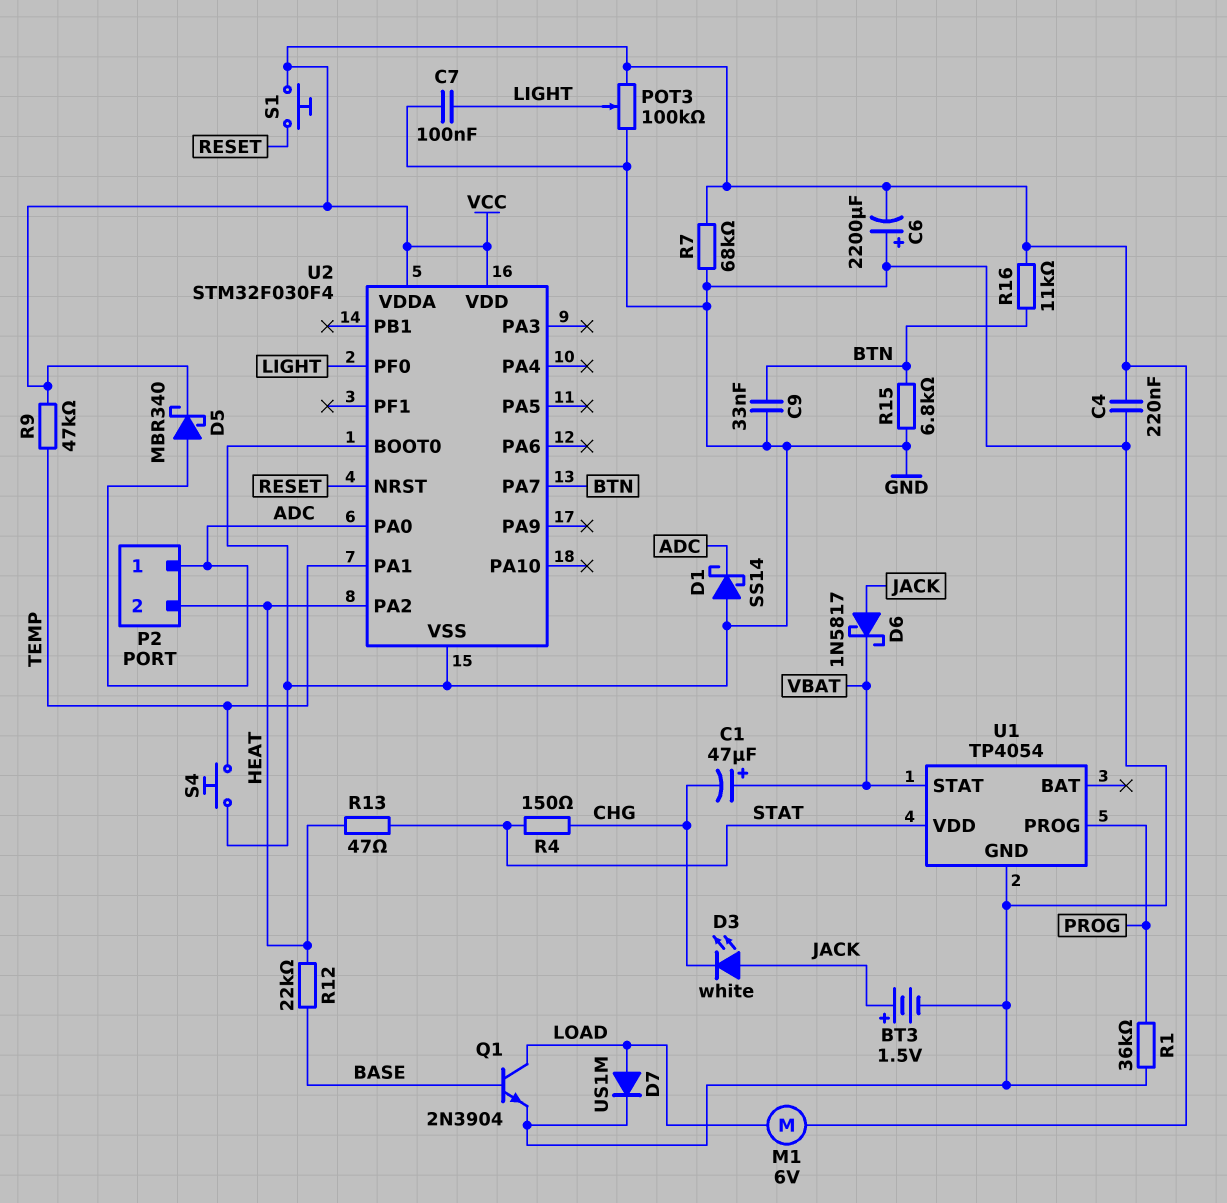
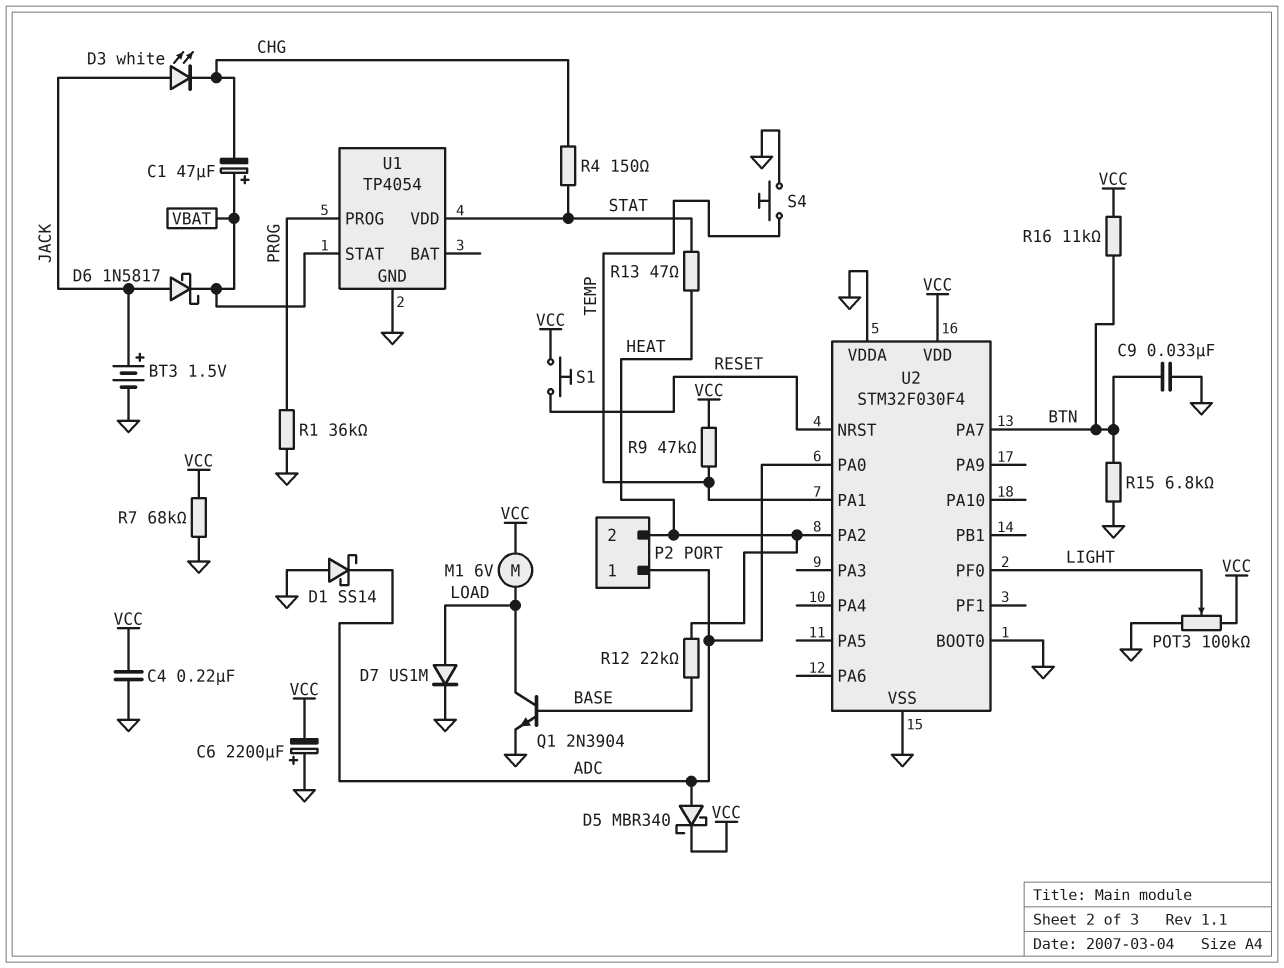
C7: 100nF (GND, LIGHT) -> none
U2 pin VDDA: VCC -> GND

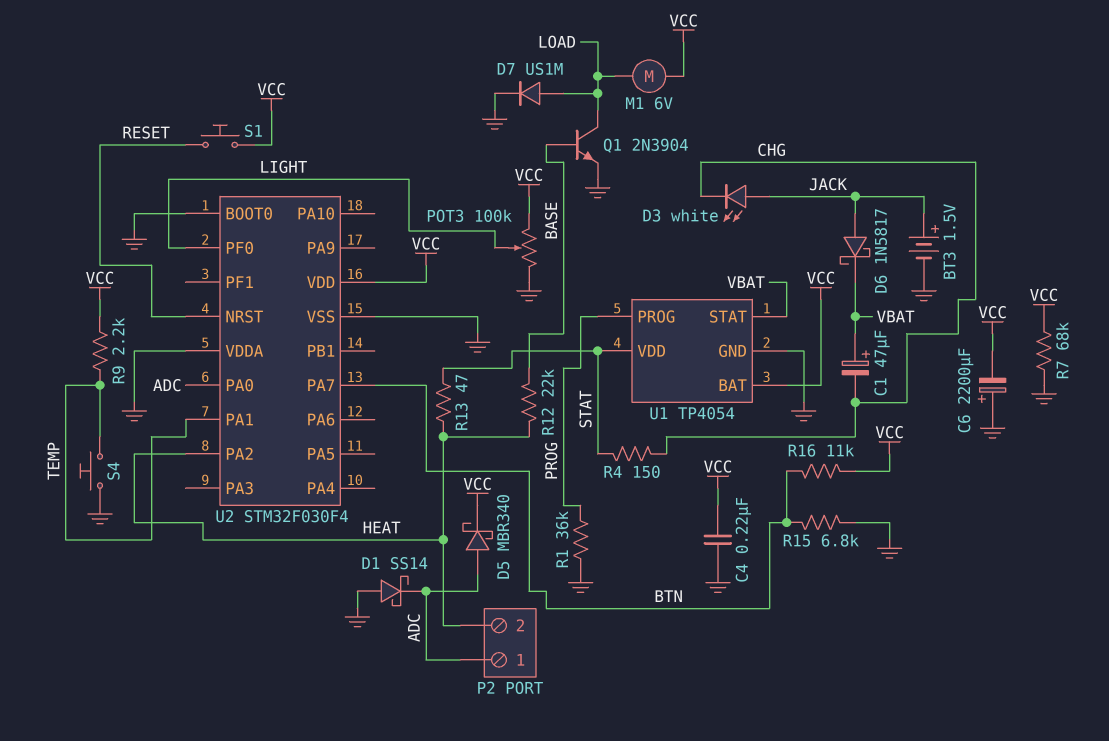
C9: 33nF (BTN, GND) -> none
R9: 47k (TEMP, VCC) -> 2.2k (TEMP, VCC)
U1 pin BAT: none -> VCC

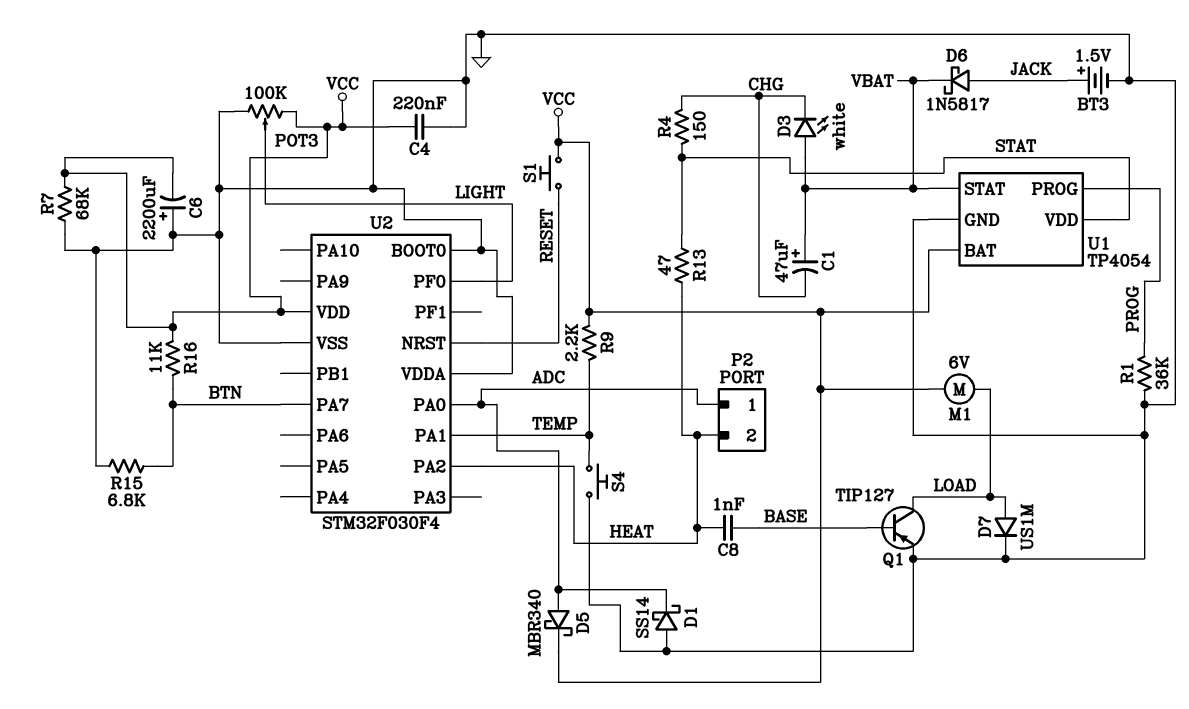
C8: none -> 1nF (BASE, HEAT)
D3: LED white (A JACK, K CHG) -> LED white (A VBAT, K CHG)
Q1: NPN 2N3904 (B BASE, C LOAD, E GND) -> PNP TIP127 (B BASE, C LOAD, E GND)
R12: 22k (BASE, HEAT) -> none

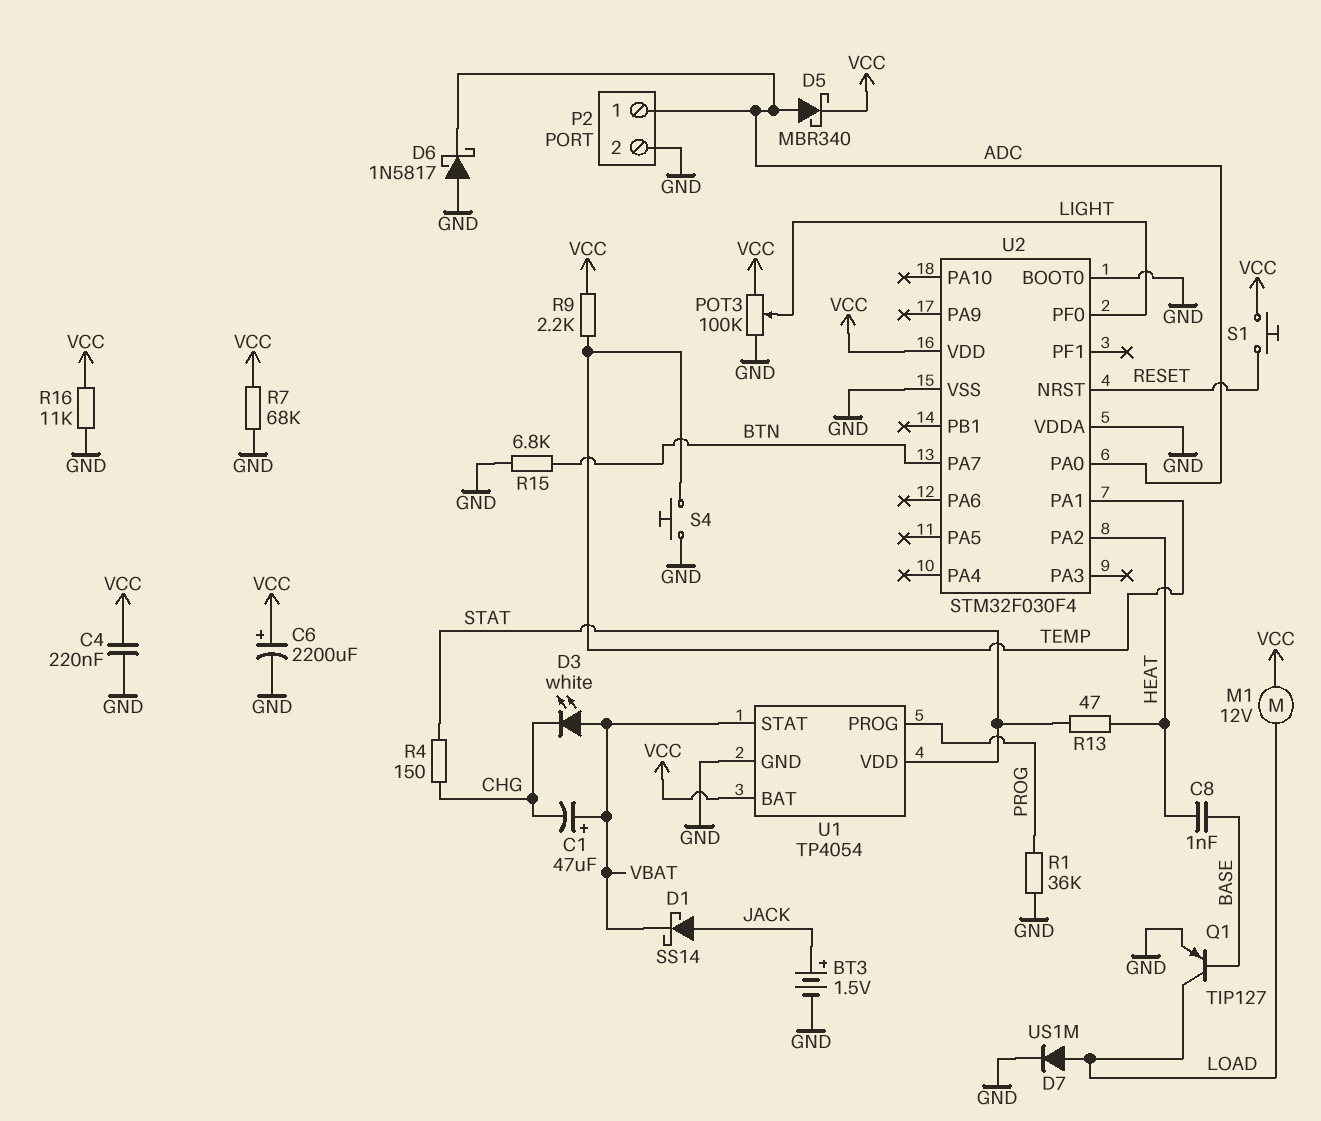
C6: 2200uF (plus GND, minus VCC) -> 2200uF (plus VCC, minus GND)
D1: schottky SS14 (A GND, K ADC) -> schottky SS14 (A JACK, K VBAT)
D6: schottky 1N5817 (A JACK, K VBAT) -> schottky 1N5817 (A GND, K ADC)
M1: motor 6V (LOAD, VCC) -> motor 12V (LOAD, VCC)
P2 pin 2: HEAT -> GND
R16: 11k (BTN, VCC) -> 11k (GND, VCC)

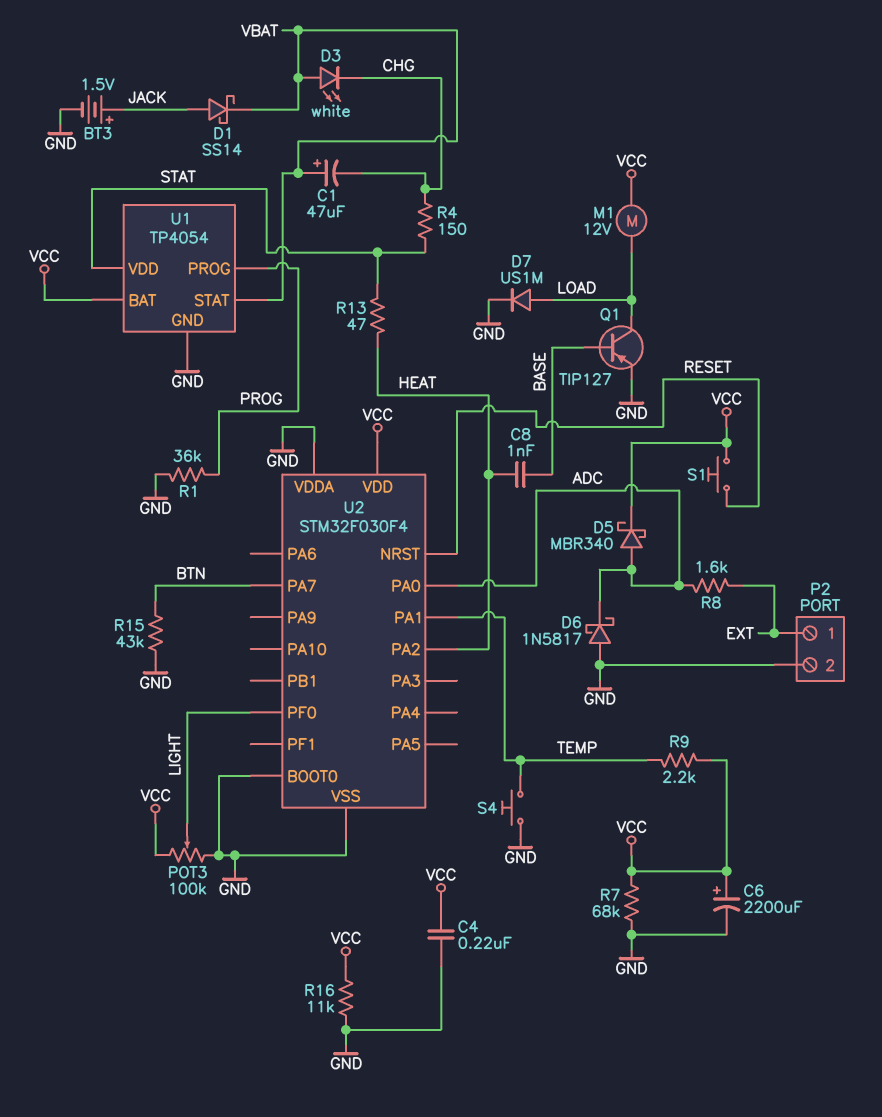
P2 pin 1: ADC -> EXT
R8: none -> 1.6k (ADC, EXT)
R15: 6.8k (BTN, GND) -> 43k (BTN, GND)

